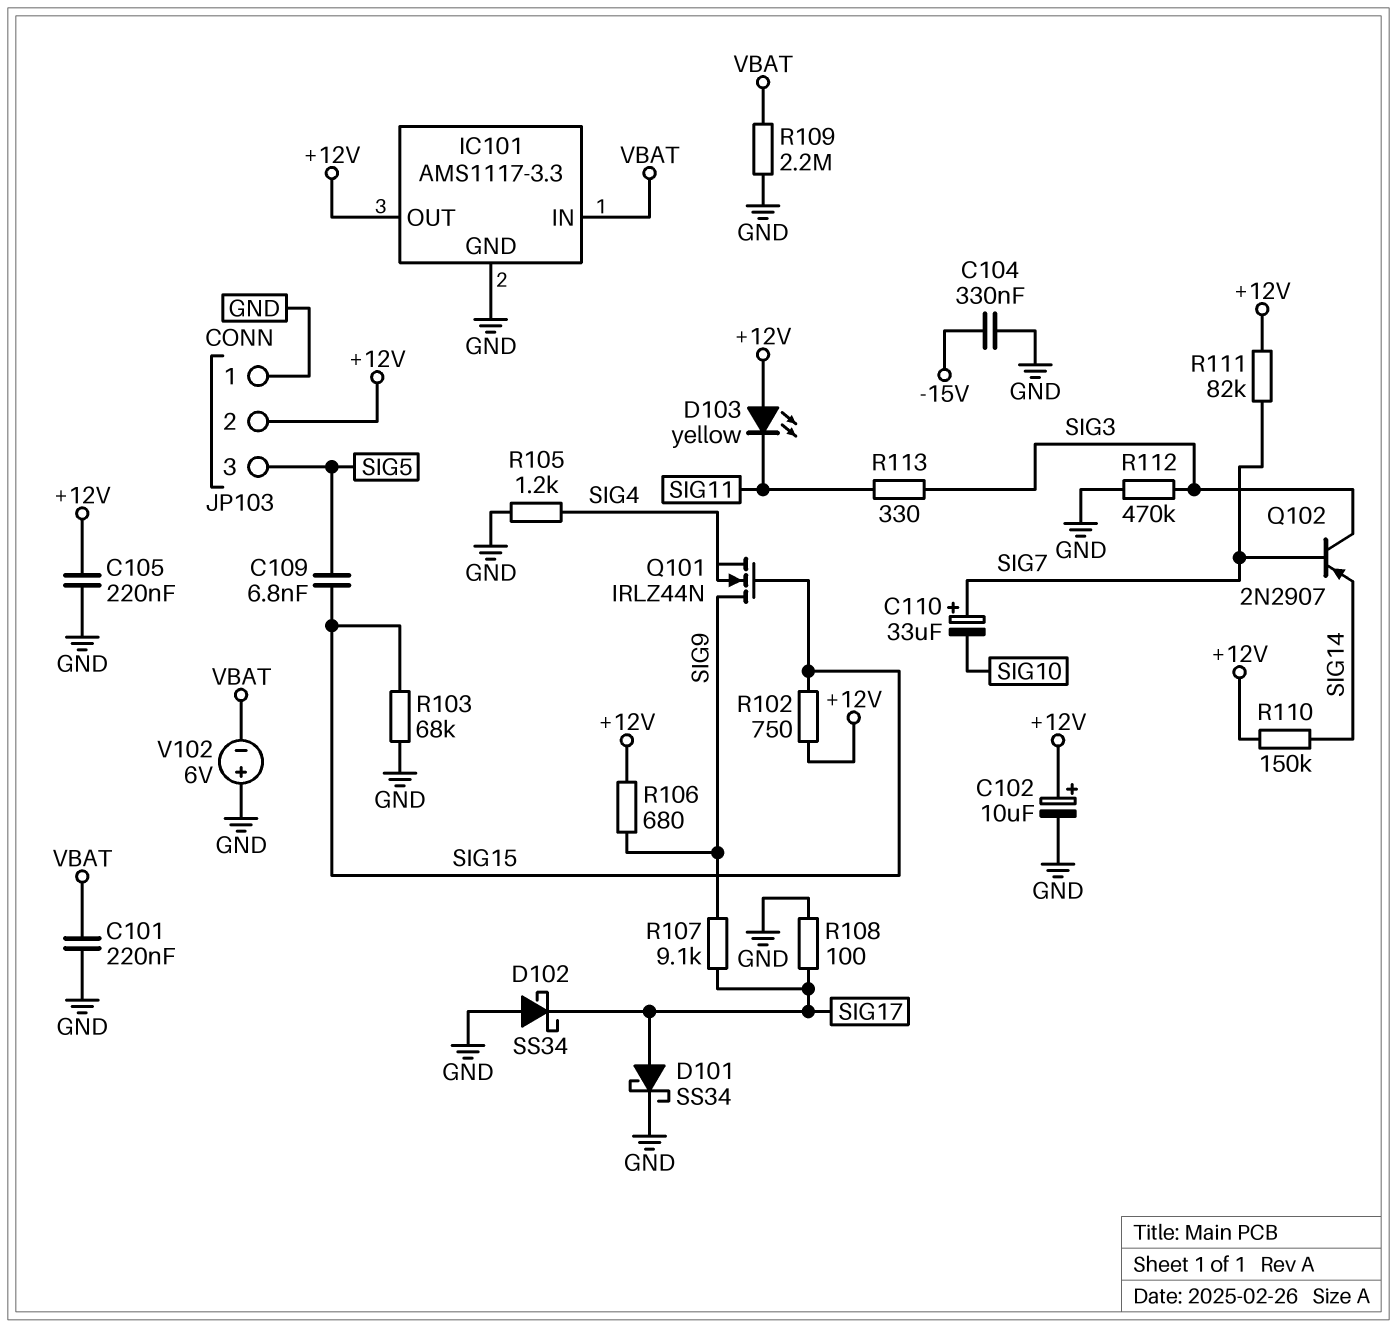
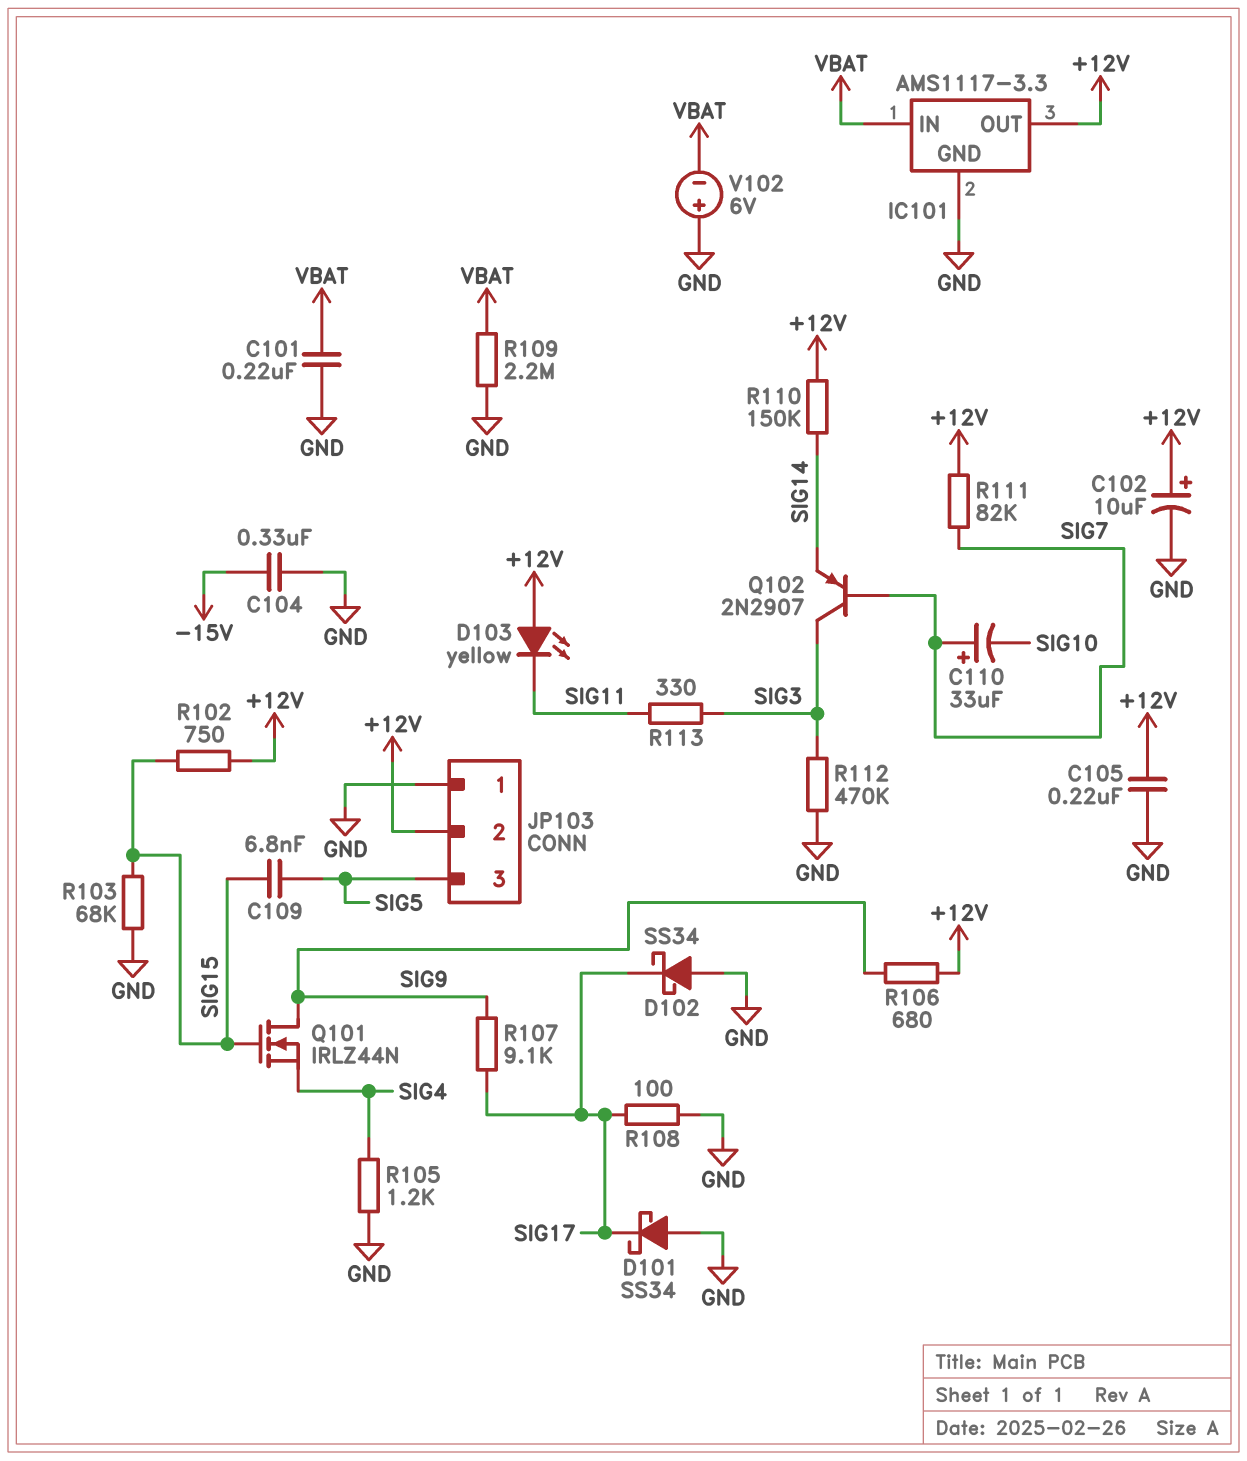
D101: schottky SS34 (A SIG17, K GND) -> schottky SS34 (A GND, K SIG17)

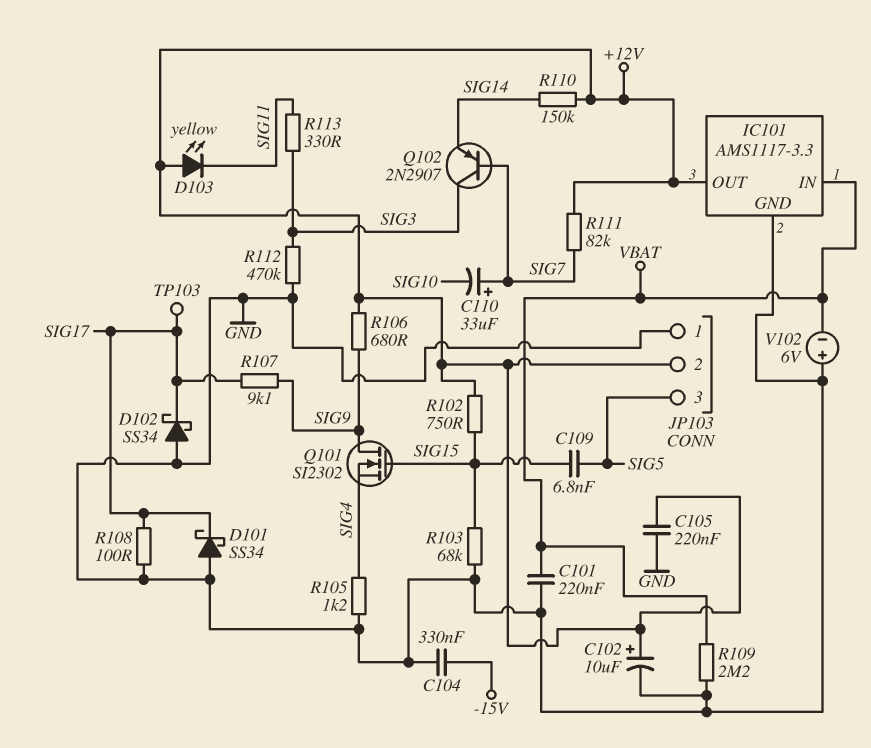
Q101: NMOS IRLZ44N (G SIG15, D SIG9, S SIG4) -> NMOS SI2302 (G SIG15, D SIG9, S SIG4)
TP103: none -> test point (SIG17)

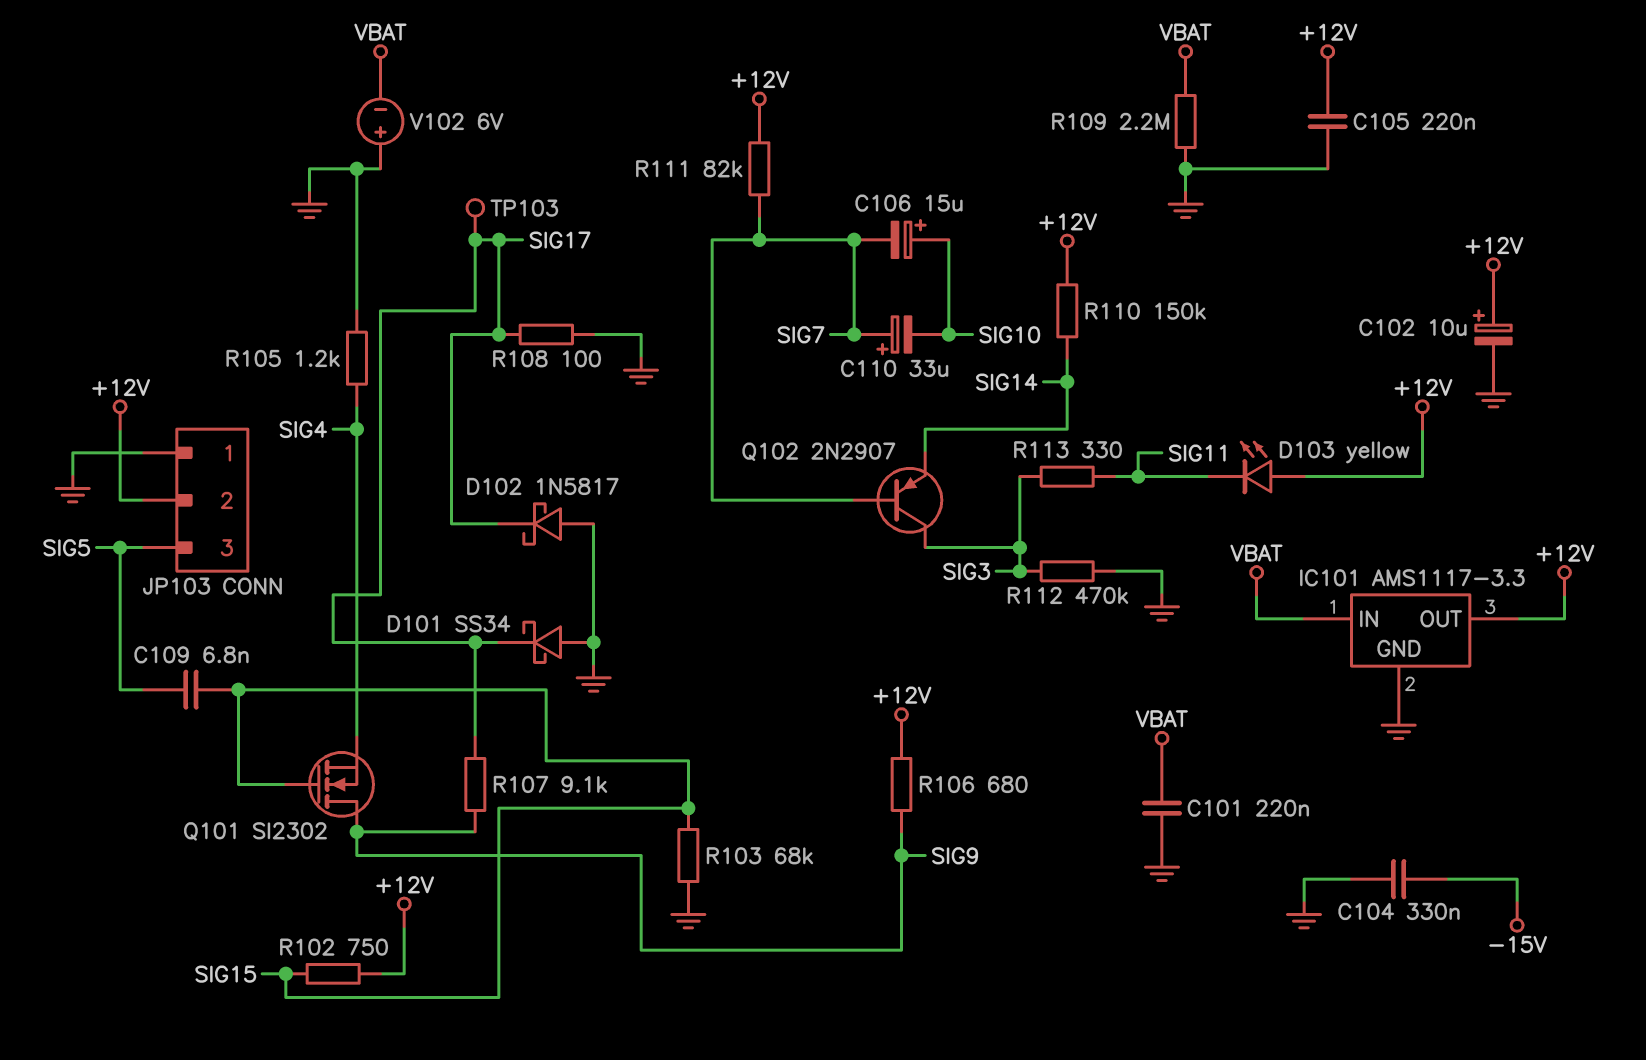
C106: none -> 15uF (plus SIG10, minus SIG7)
D102: schottky SS34 (A GND, K SIG17) -> schottky 1N5817 (A GND, K SIG17)

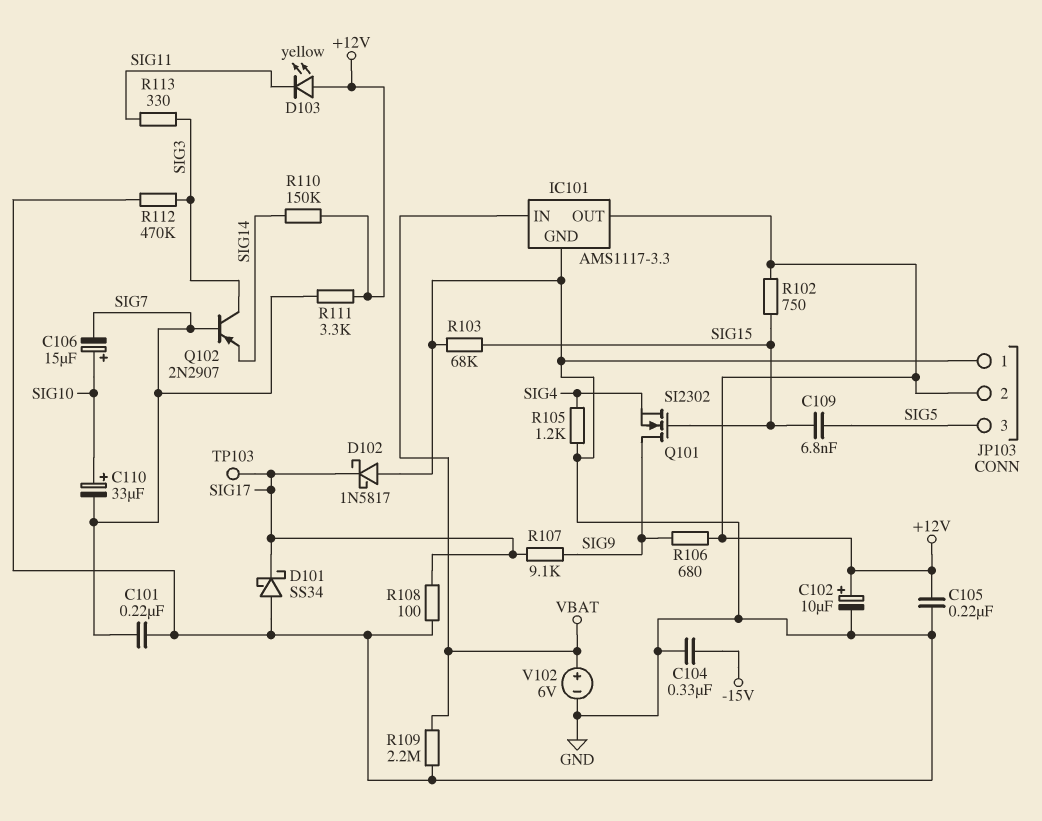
C101: 220nF (GND, VBAT) -> 220nF (GND, SIG7)
C110: 33uF (plus SIG7, minus SIG10) -> 33uF (plus SIG10, minus SIG7)
R111: 82k (+12V, SIG7) -> 3.3k (+12V, SIG7)
V102: 6V (plus GND, minus VBAT) -> 6V (plus VBAT, minus GND)

